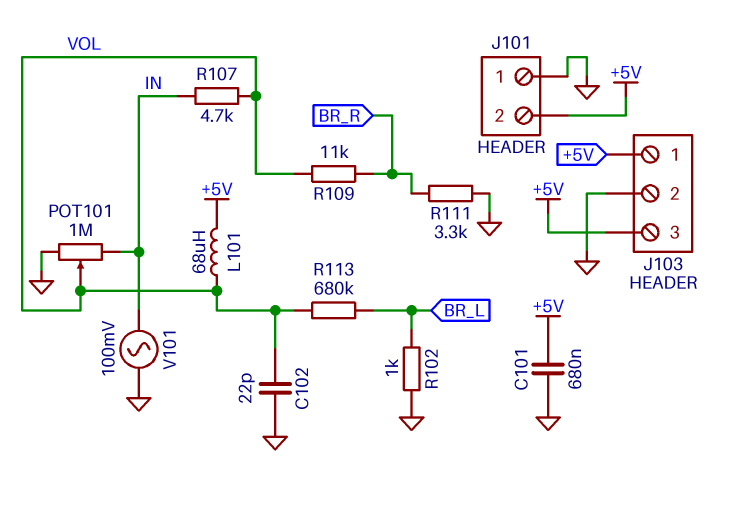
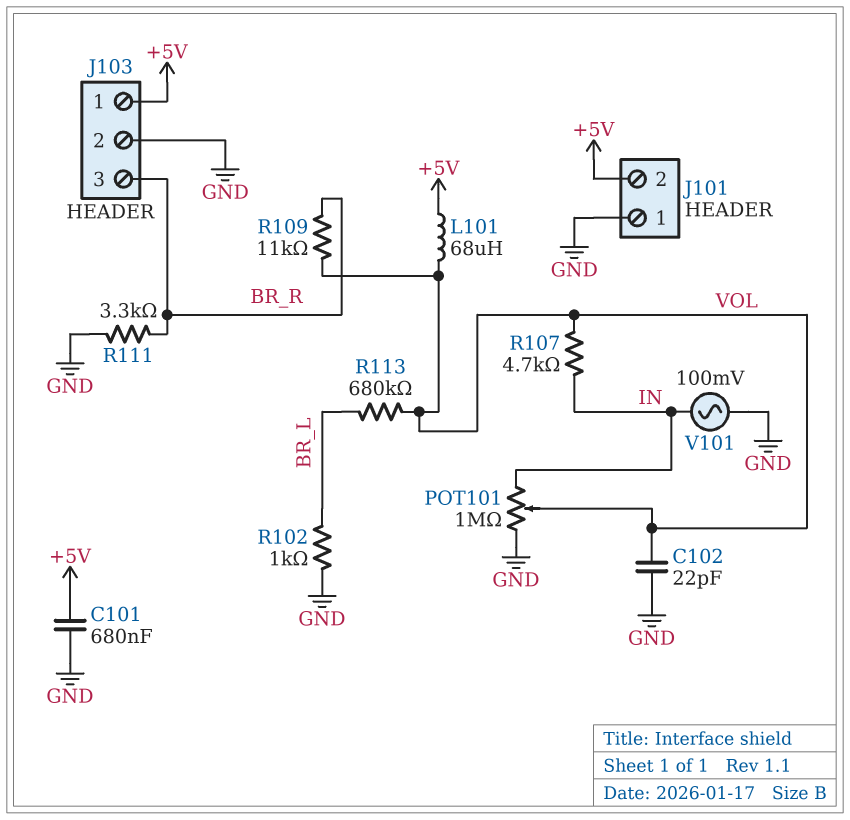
J103 pin 3: +5V -> BR_R

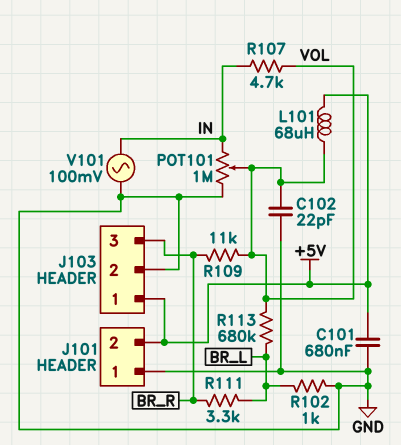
R111: 3.3k (BR_R, GND) -> 3.3k (BR_L, BR_R)

